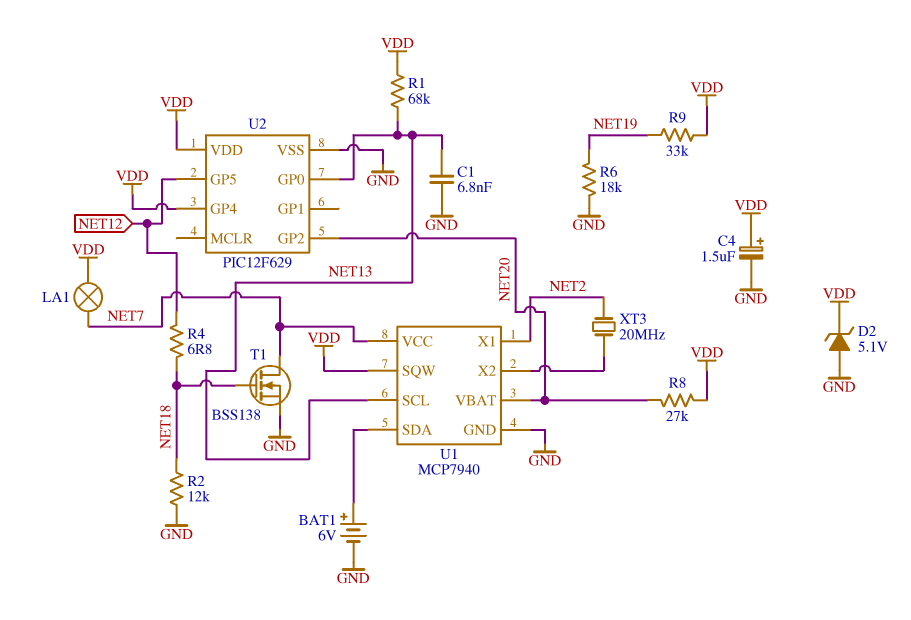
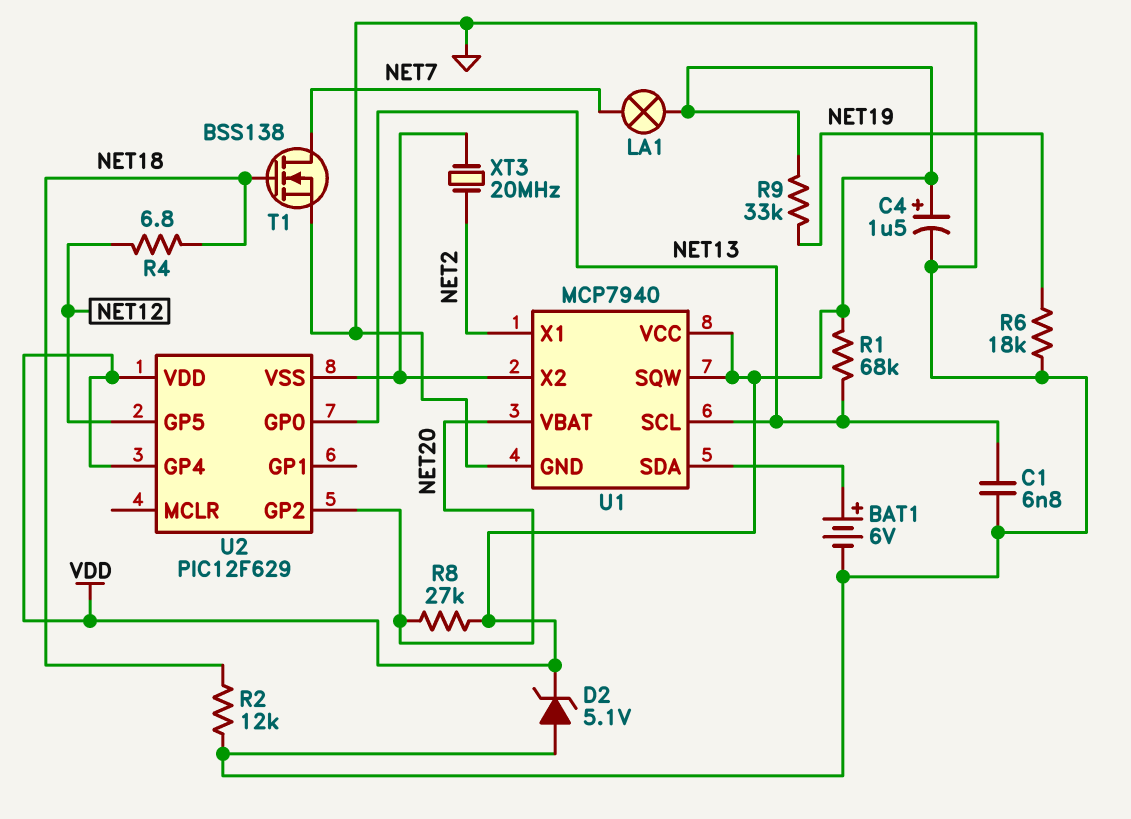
U1 pin VCC: NET7 -> VDD
U2 pin VSS: GND -> U1/X2

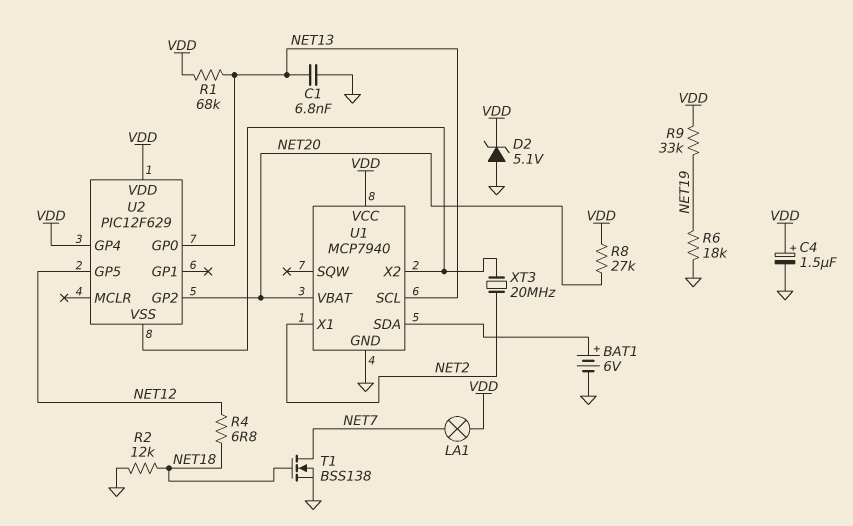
U1 pin SQW: VDD -> none

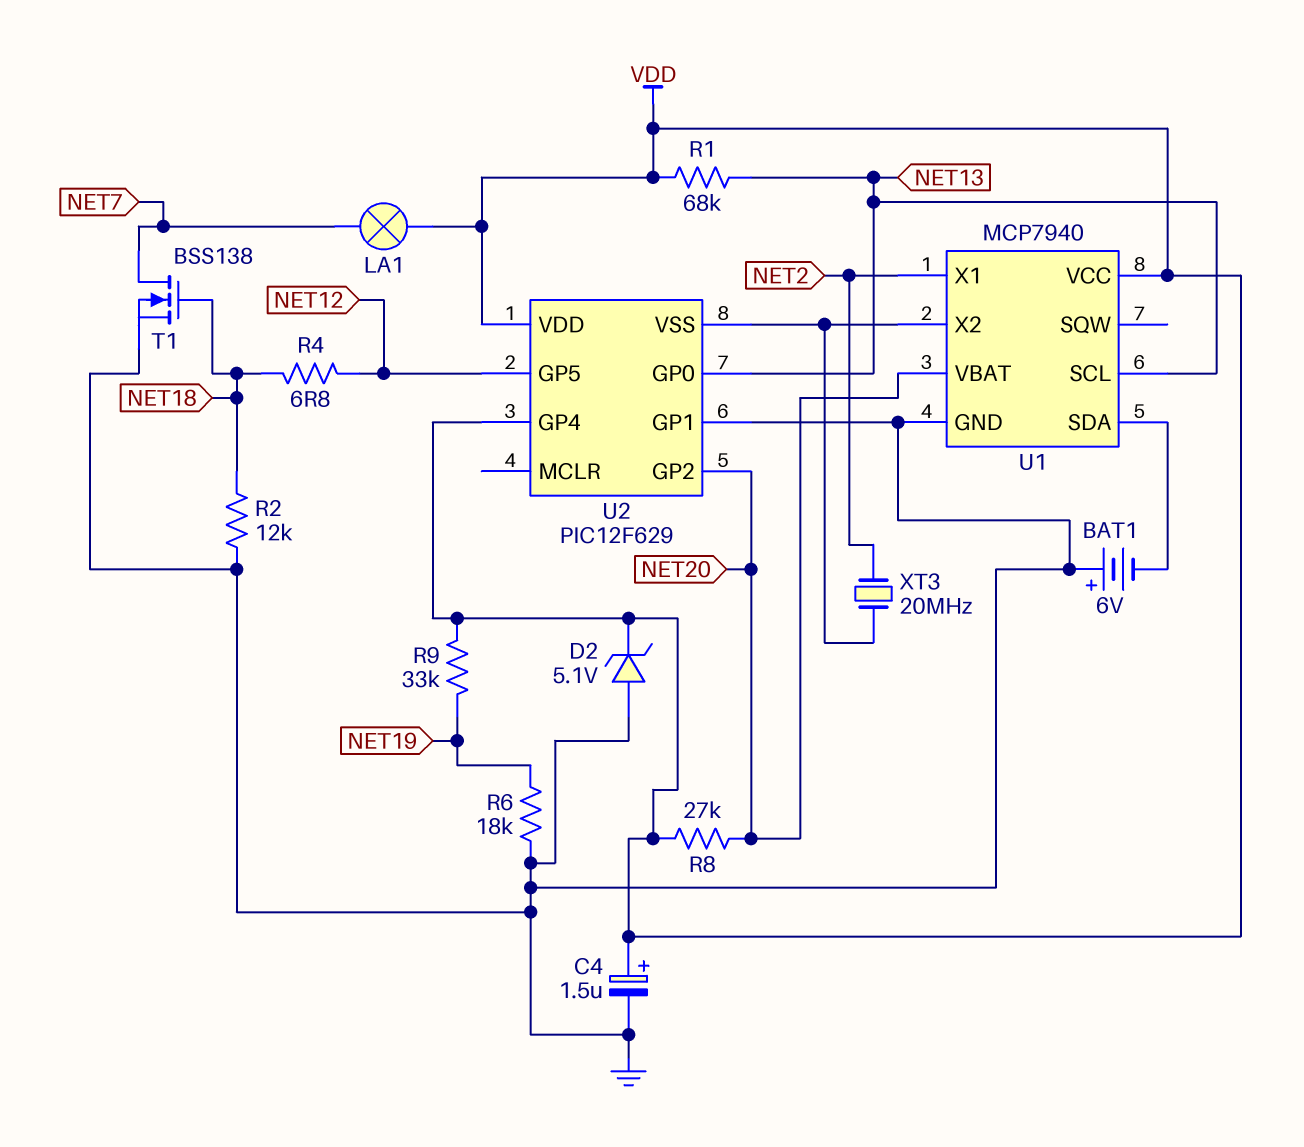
BAT1: 6V (plus U1/SDA, minus GND) -> 6V (plus GND, minus U1/SDA)
C1: 6.8nF (GND, NET13) -> none
U2 pin GP1: none -> GND

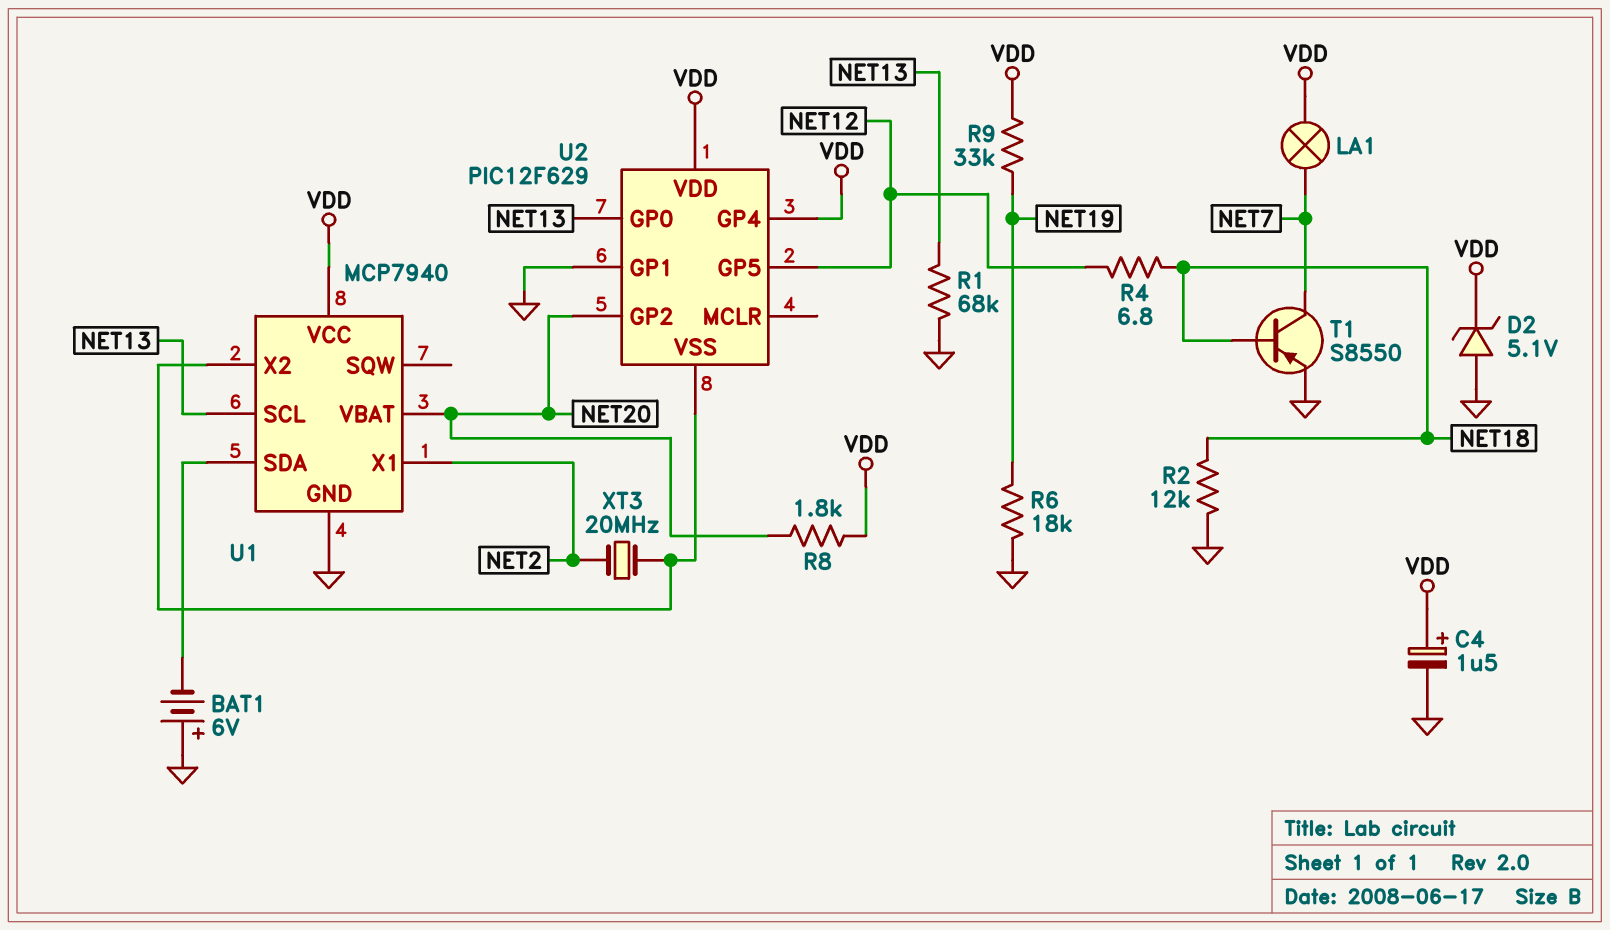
R1: 68k (NET13, VDD) -> 68k (GND, NET13)
R8: 27k (NET20, VDD) -> 1.8k (NET20, VDD)
T1: NMOS BSS138 (G NET18, D NET7, S GND) -> PNP S8550 (B NET18, C NET7, E GND)

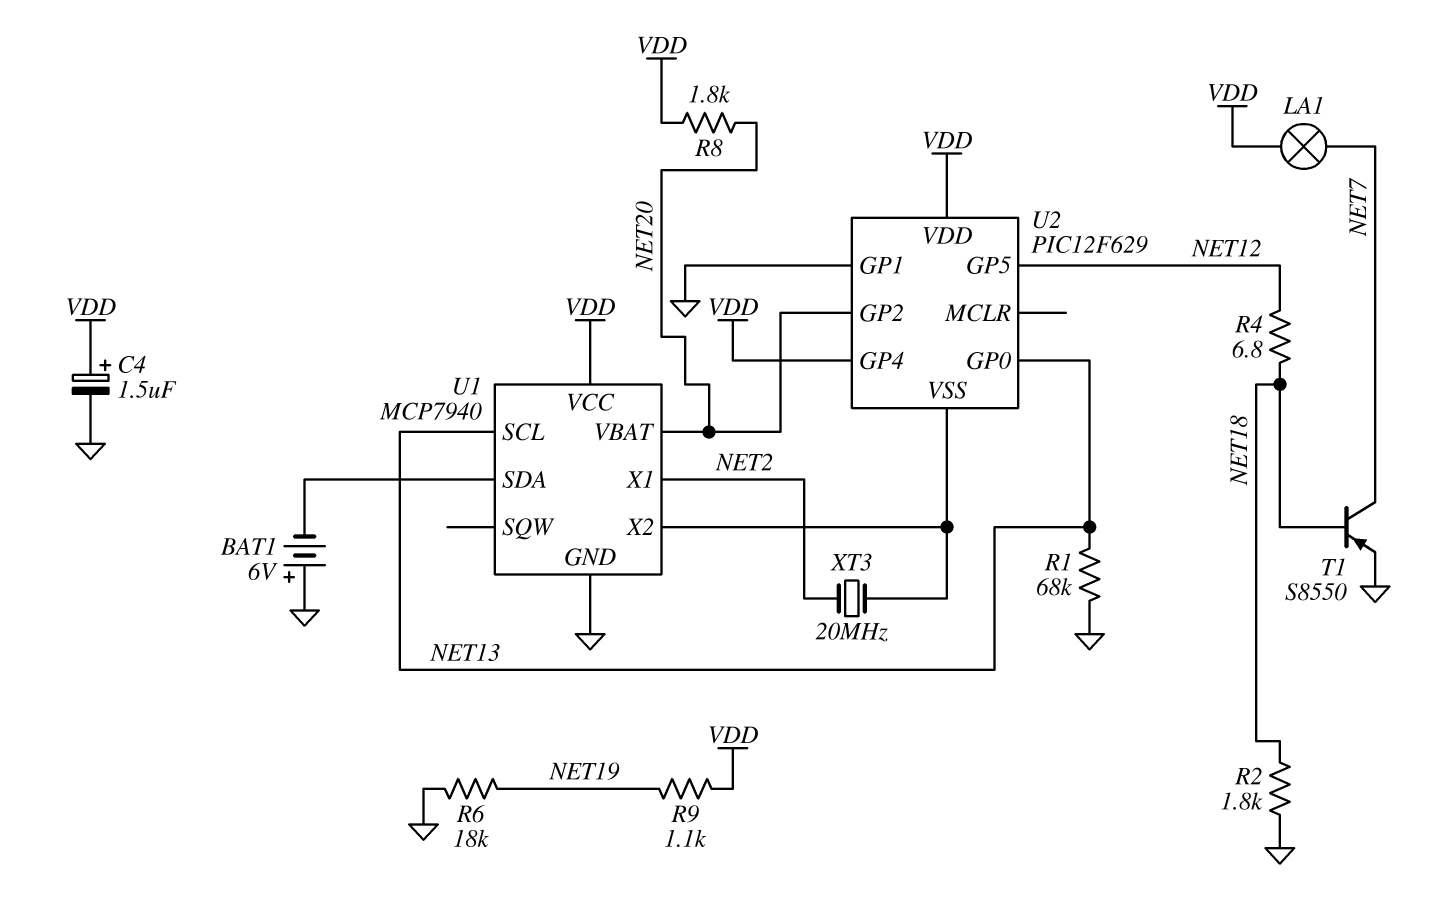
D2: zener 5.1V (A GND, K VDD) -> none
R2: 12k (GND, NET18) -> 1.8k (GND, NET18)
R9: 33k (NET19, VDD) -> 1.1k (NET19, VDD)

